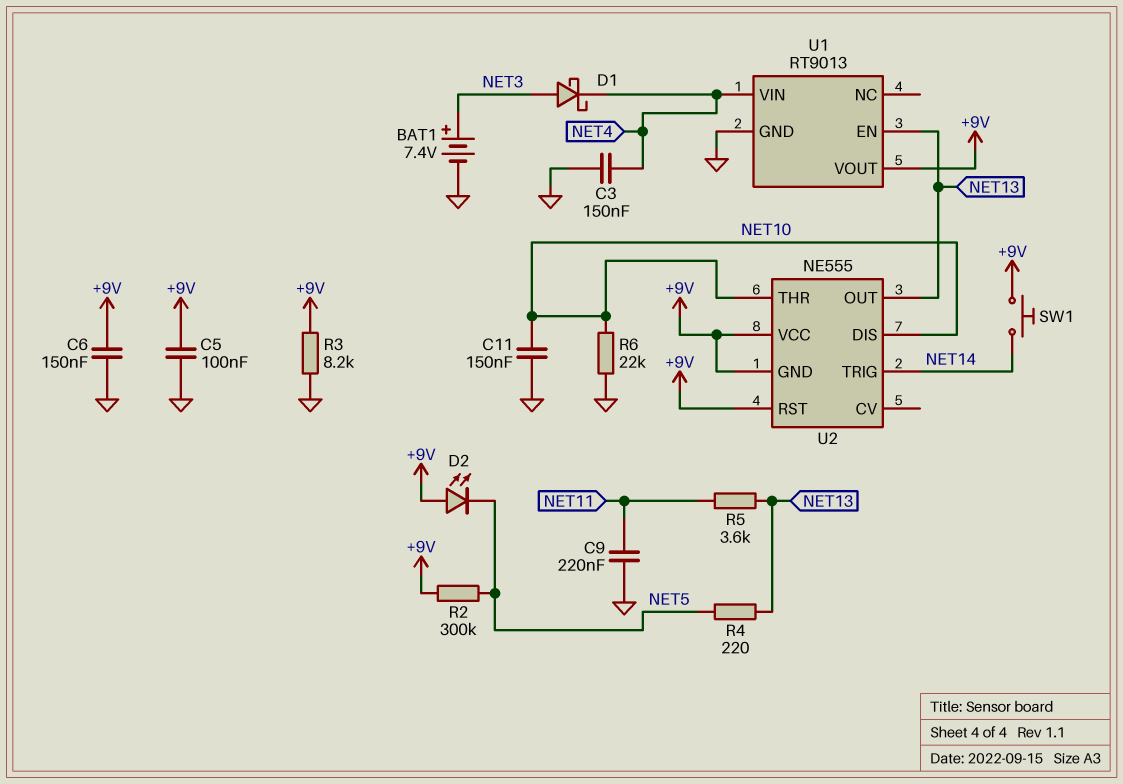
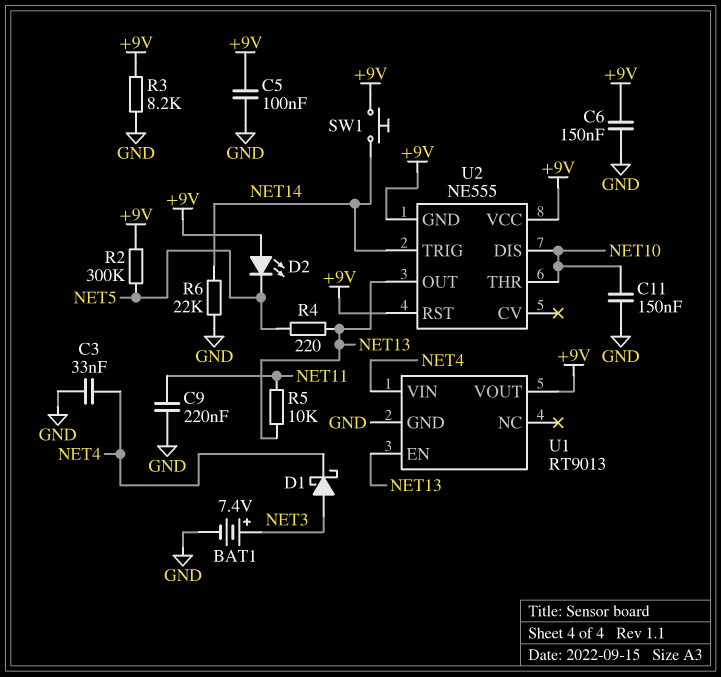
C3: 150nF (GND, NET4) -> 33nF (GND, NET4)
R5: 3.6k (NET11, NET13) -> 10k (NET11, NET13)
R6: 22k (GND, NET10) -> 22k (GND, NET14)

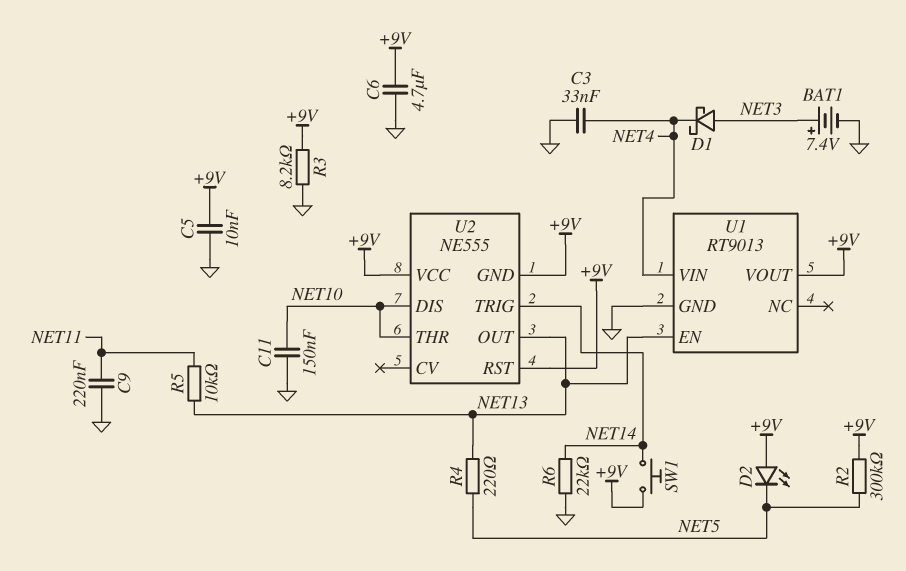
C5: 100nF (+9V, GND) -> 10nF (+9V, GND)
C6: 150nF (+9V, GND) -> 4.7uF (+9V, GND)

